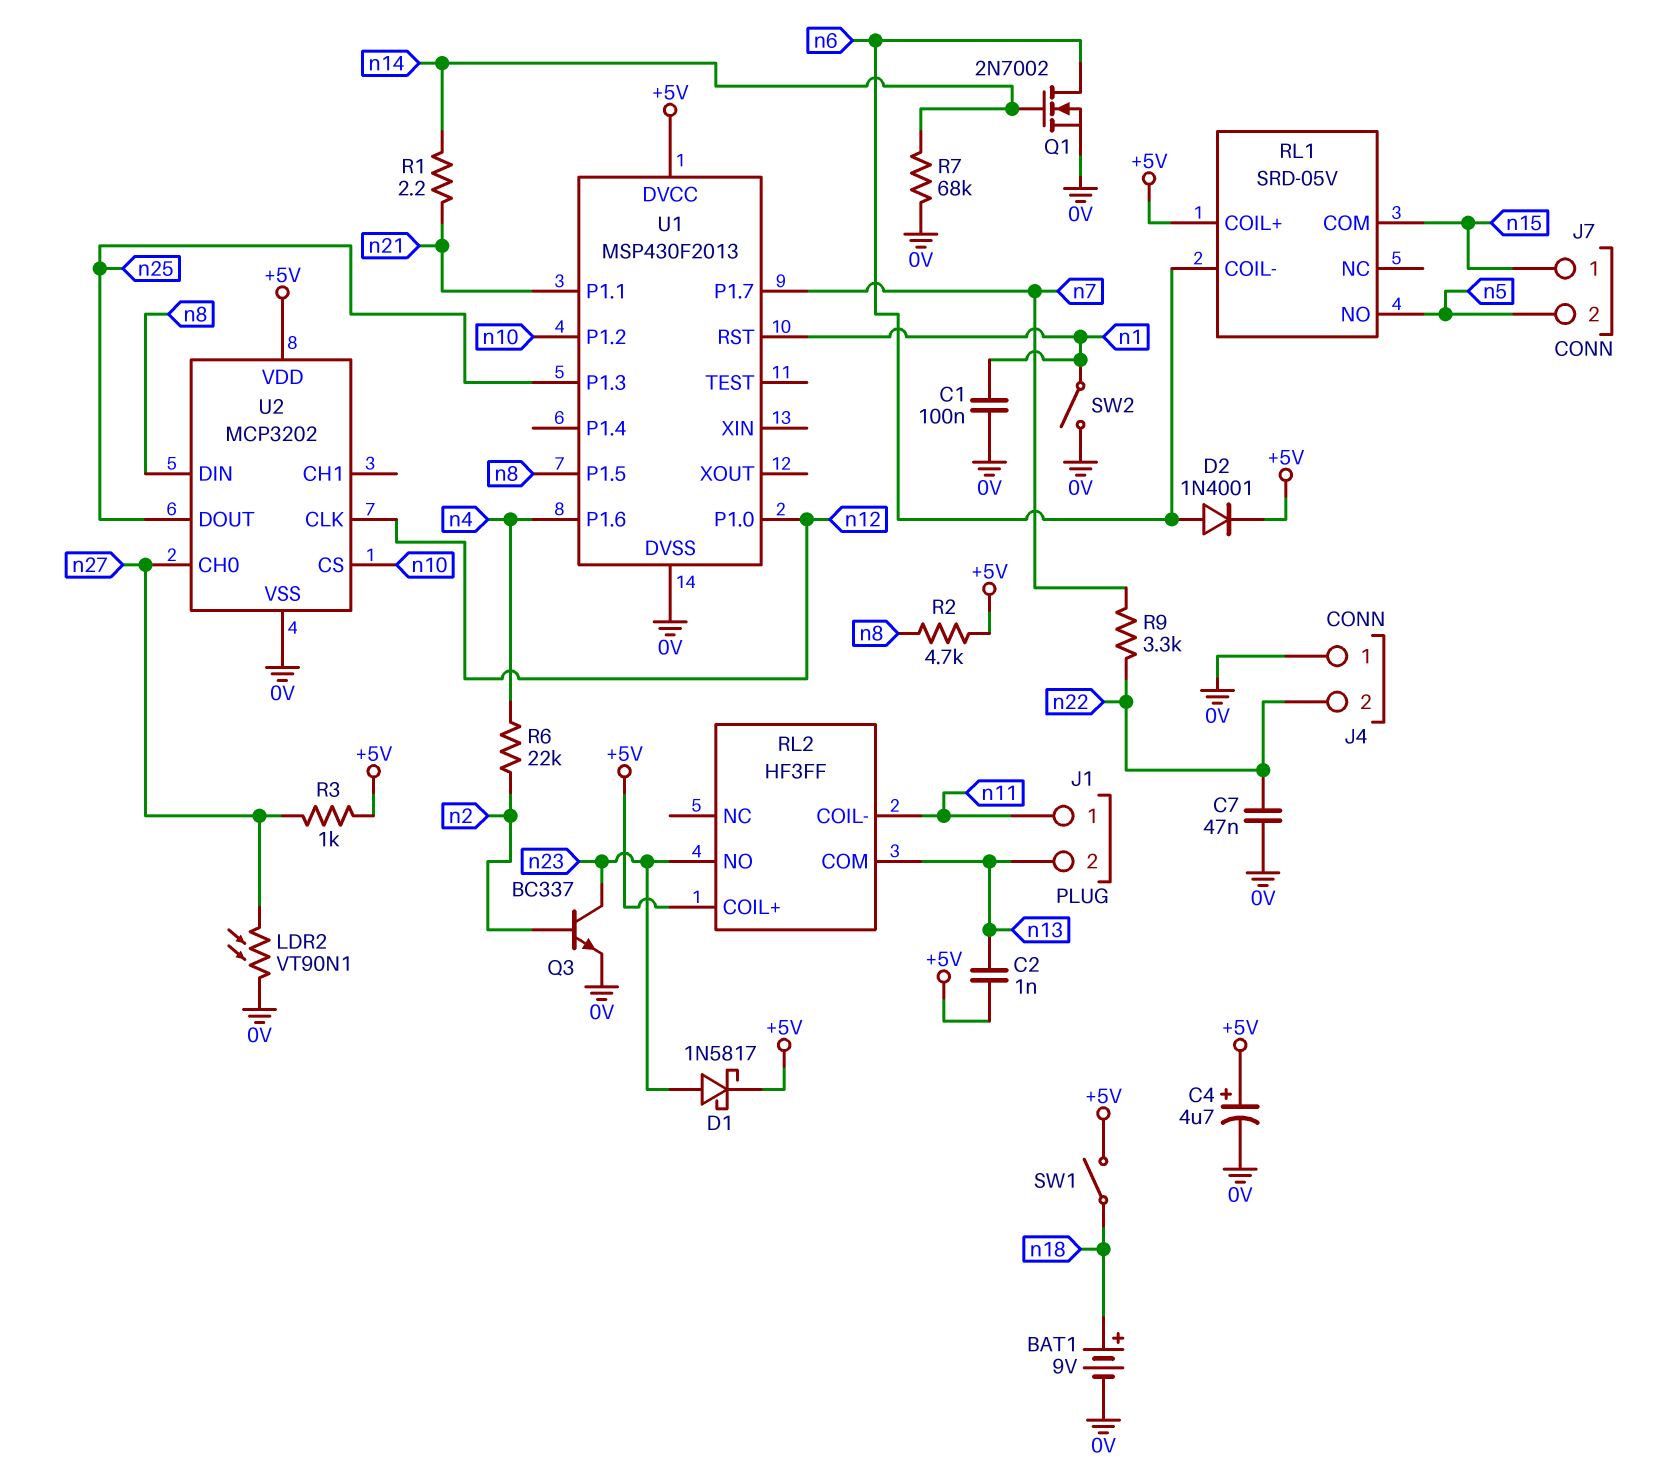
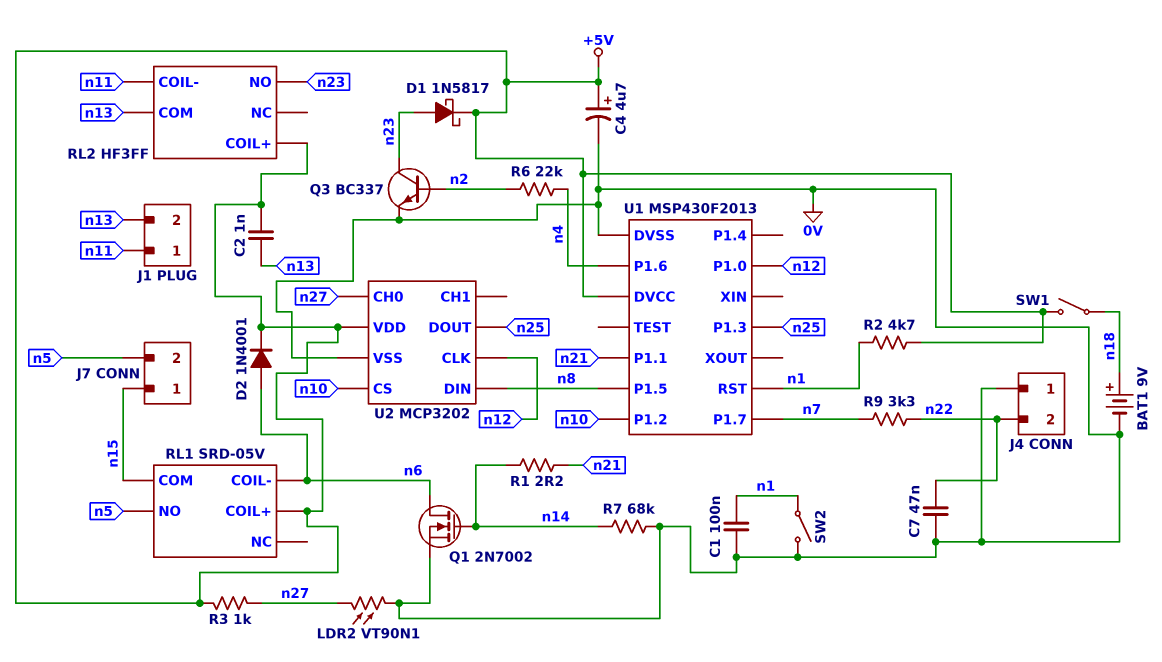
R2: 4.7k (+5V, n8) -> 4.7k (+5V, n1)

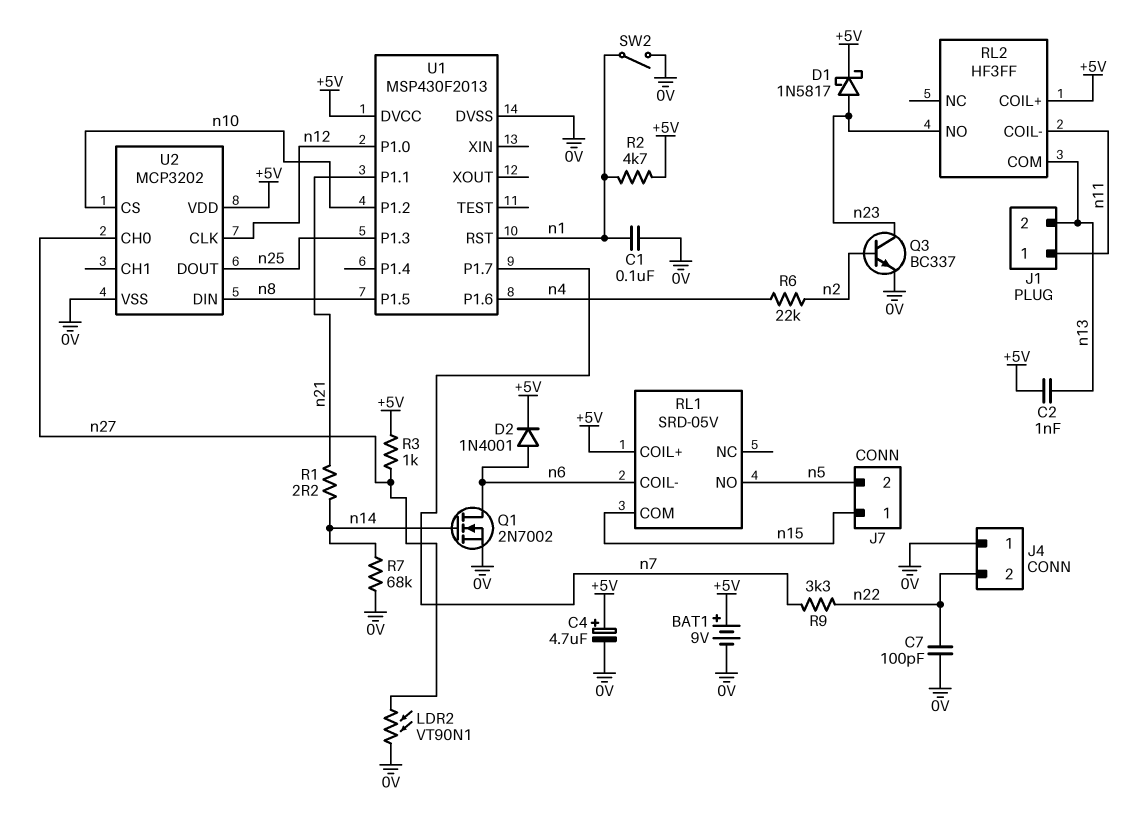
BAT1: 9V (plus n18, minus 0V) -> 9V (plus +5V, minus 0V)
C7: 47nF (0V, n22) -> 100pF (0V, n22)
SW1: switch (+5V, n18) -> none

